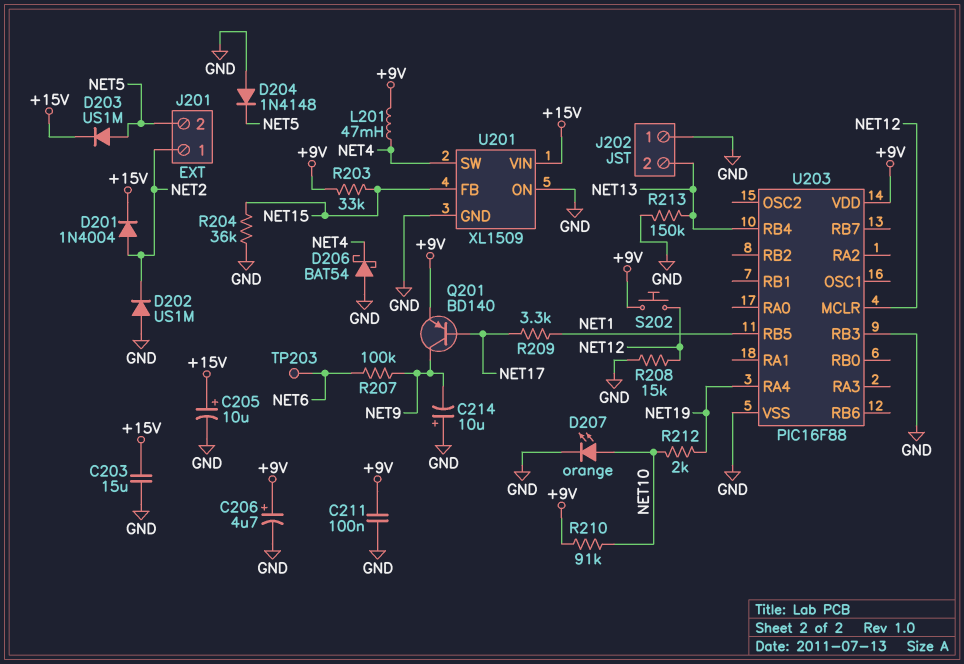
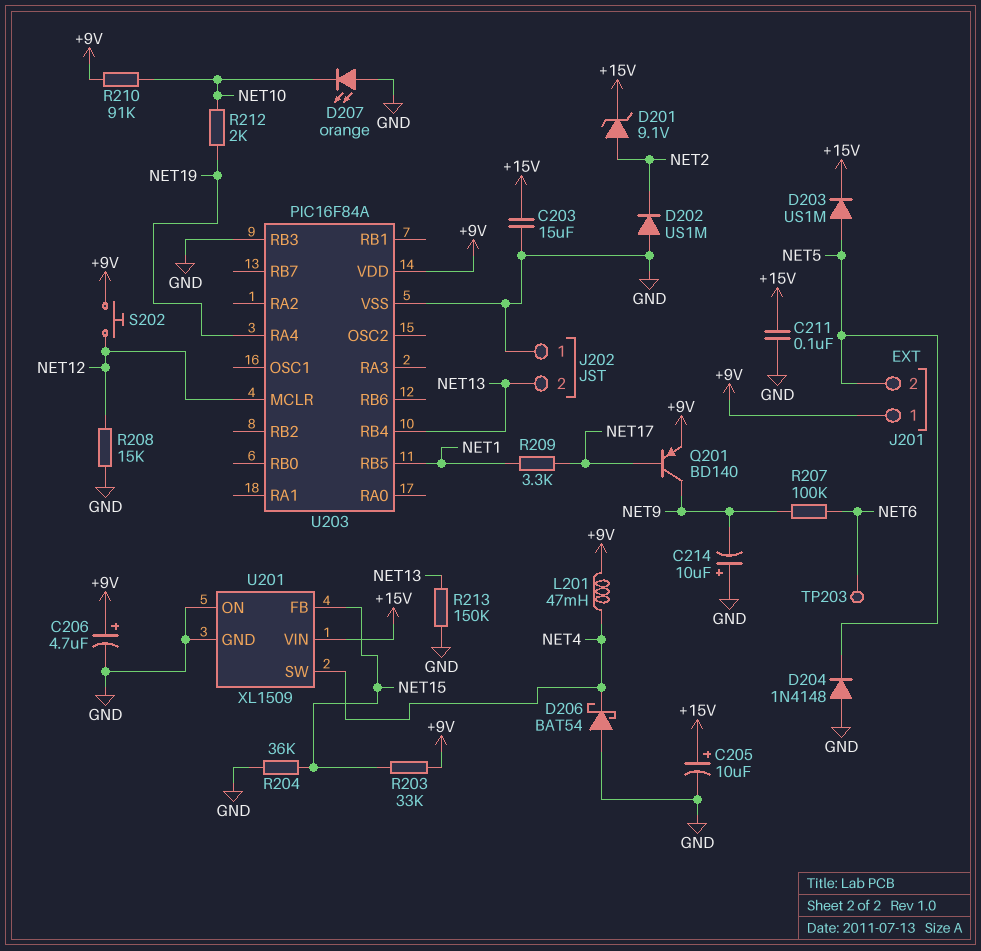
C211: 100nF (+9V, GND) -> 100nF (+15V, GND)
D201: diode 1N4004 (A NET2, K +15V) -> zener 9.1V (A NET2, K +15V)
D207: LED orange (A NET10, K GND) -> LED orange (A GND, K NET10)
J201 pin 1: NET2 -> +9V
U203: PIC16F88 -> PIC16F84A

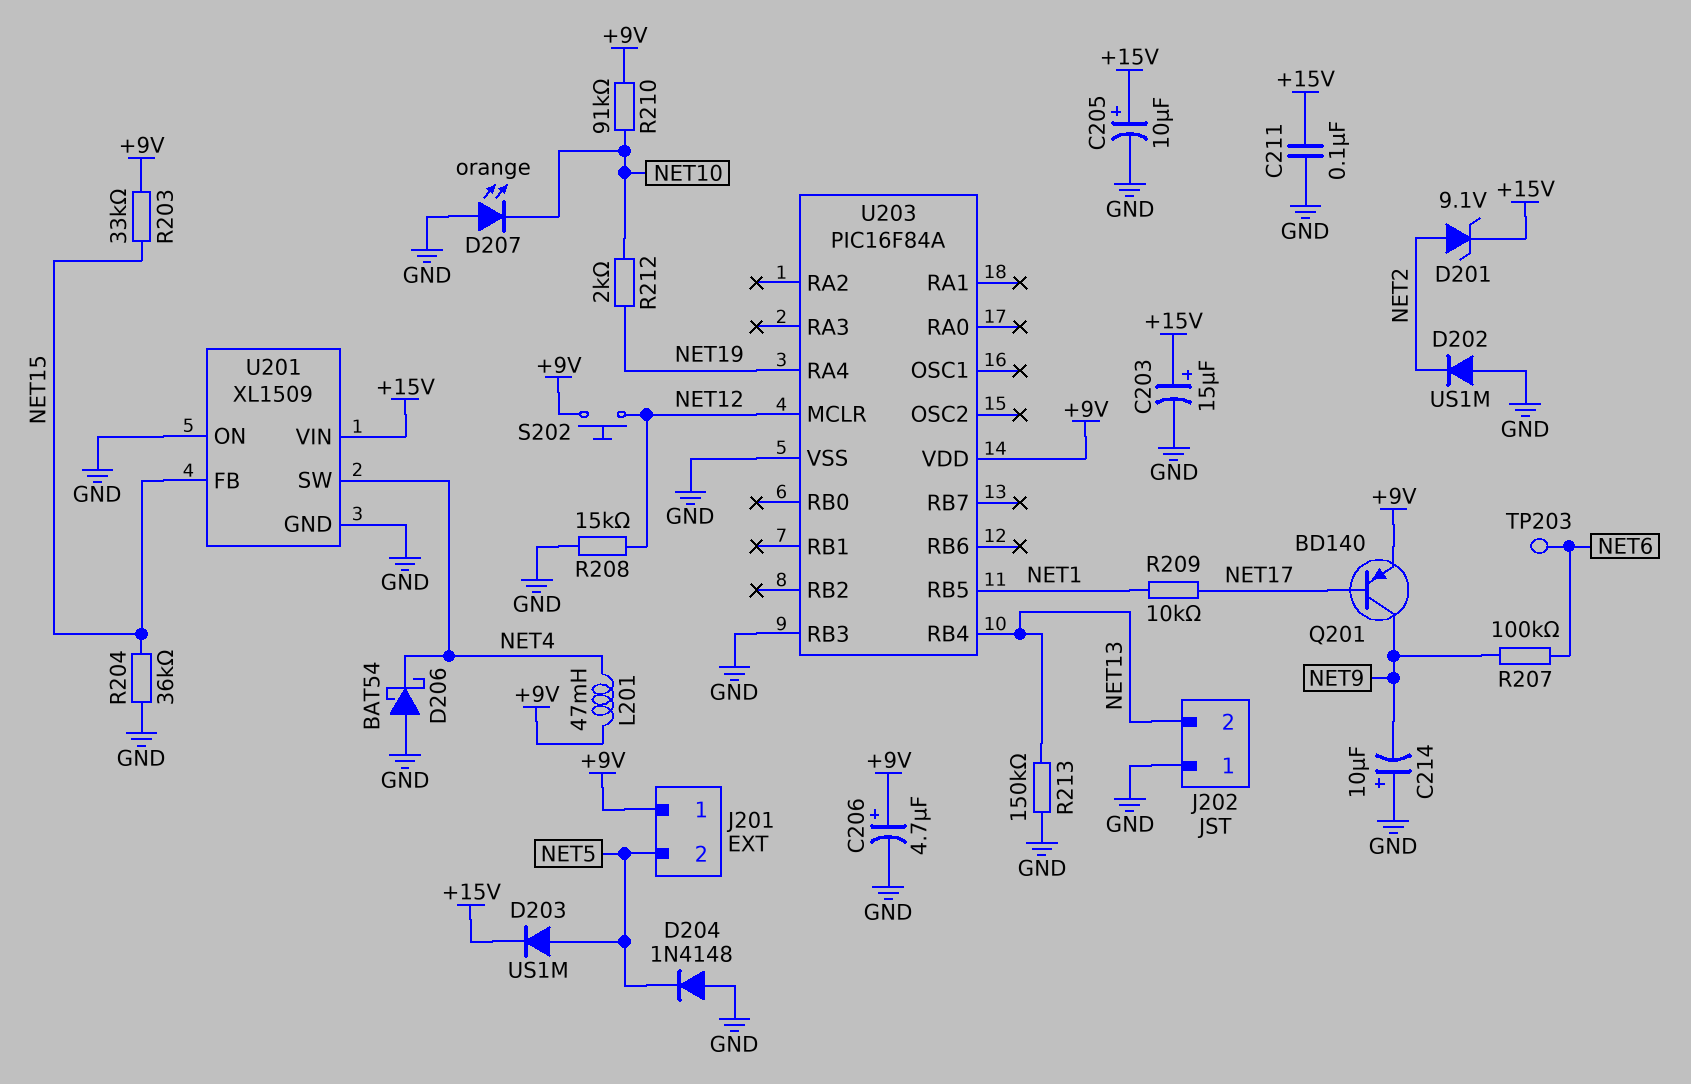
C203: 15uF (+15V, GND) -> 15uF (plus +15V, minus GND)
R209: 3.3k (NET1, NET17) -> 10k (NET1, NET17)

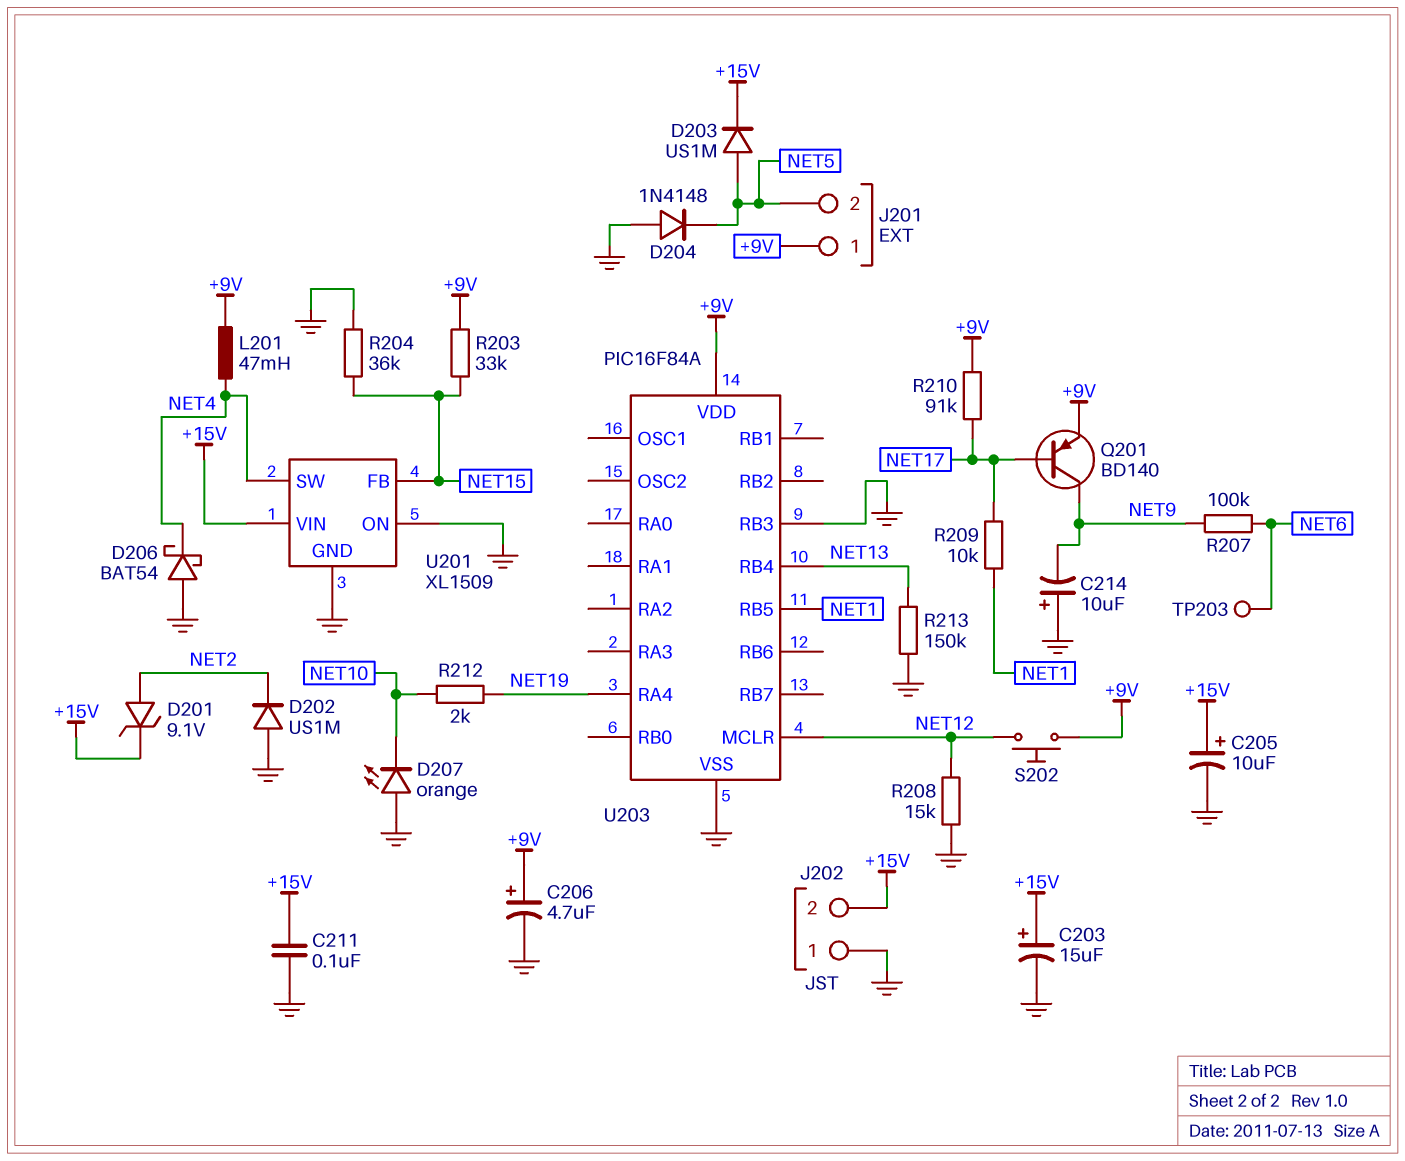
J202 pin 2: NET13 -> +15V
R210: 91k (+9V, NET10) -> 91k (+9V, NET17)

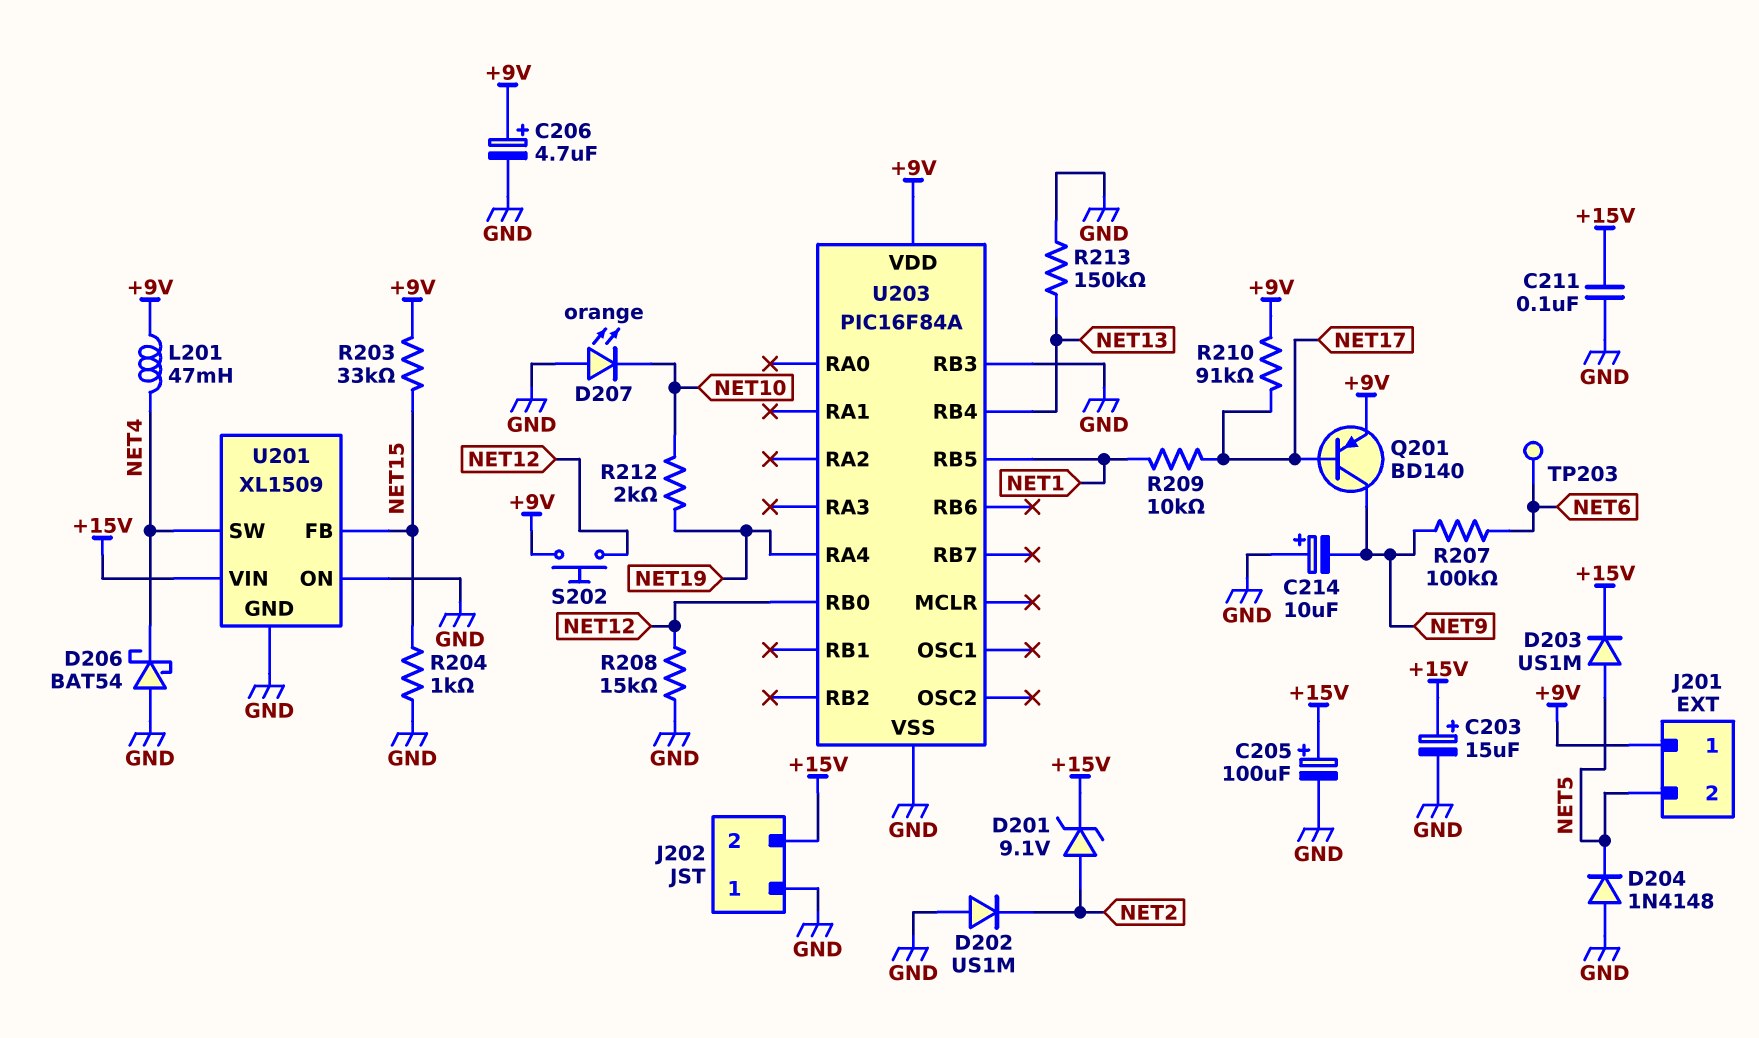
C205: 10uF (plus +15V, minus GND) -> 100uF (plus +15V, minus GND)
R204: 36k (GND, NET15) -> 1k (GND, NET15)
U203 pin MCLR: NET12 -> none
U203 pin RB0: none -> NET12

